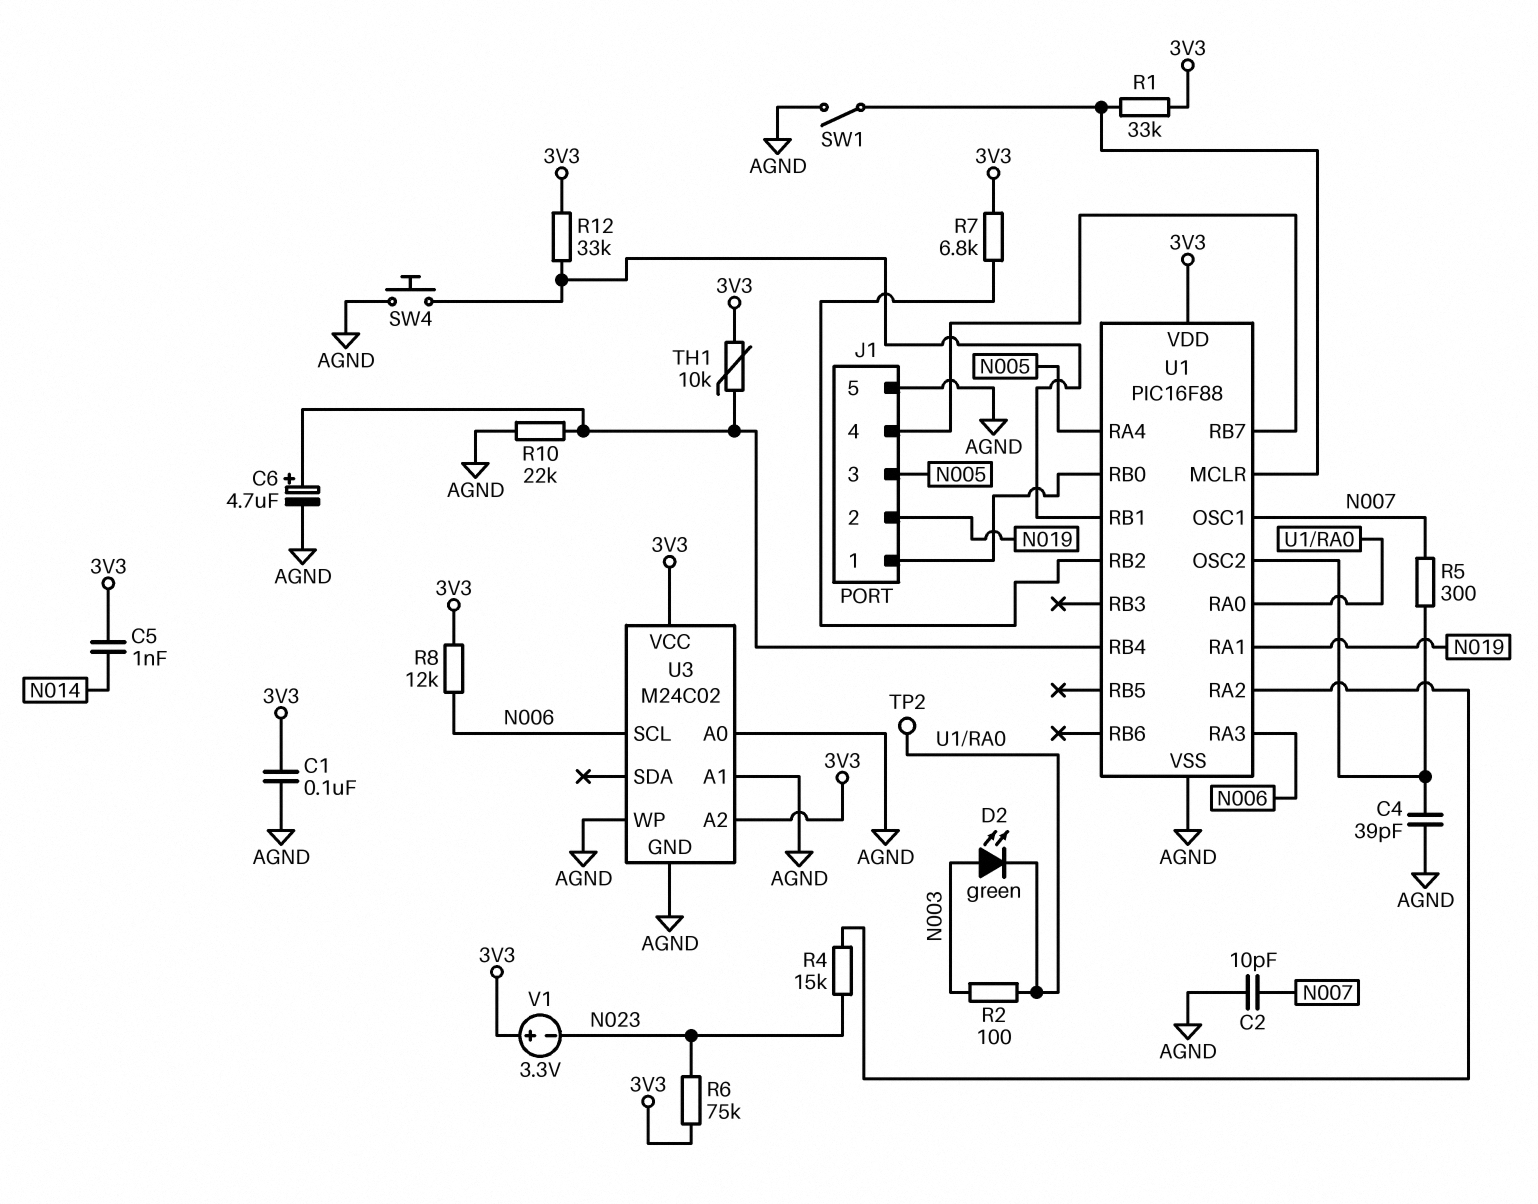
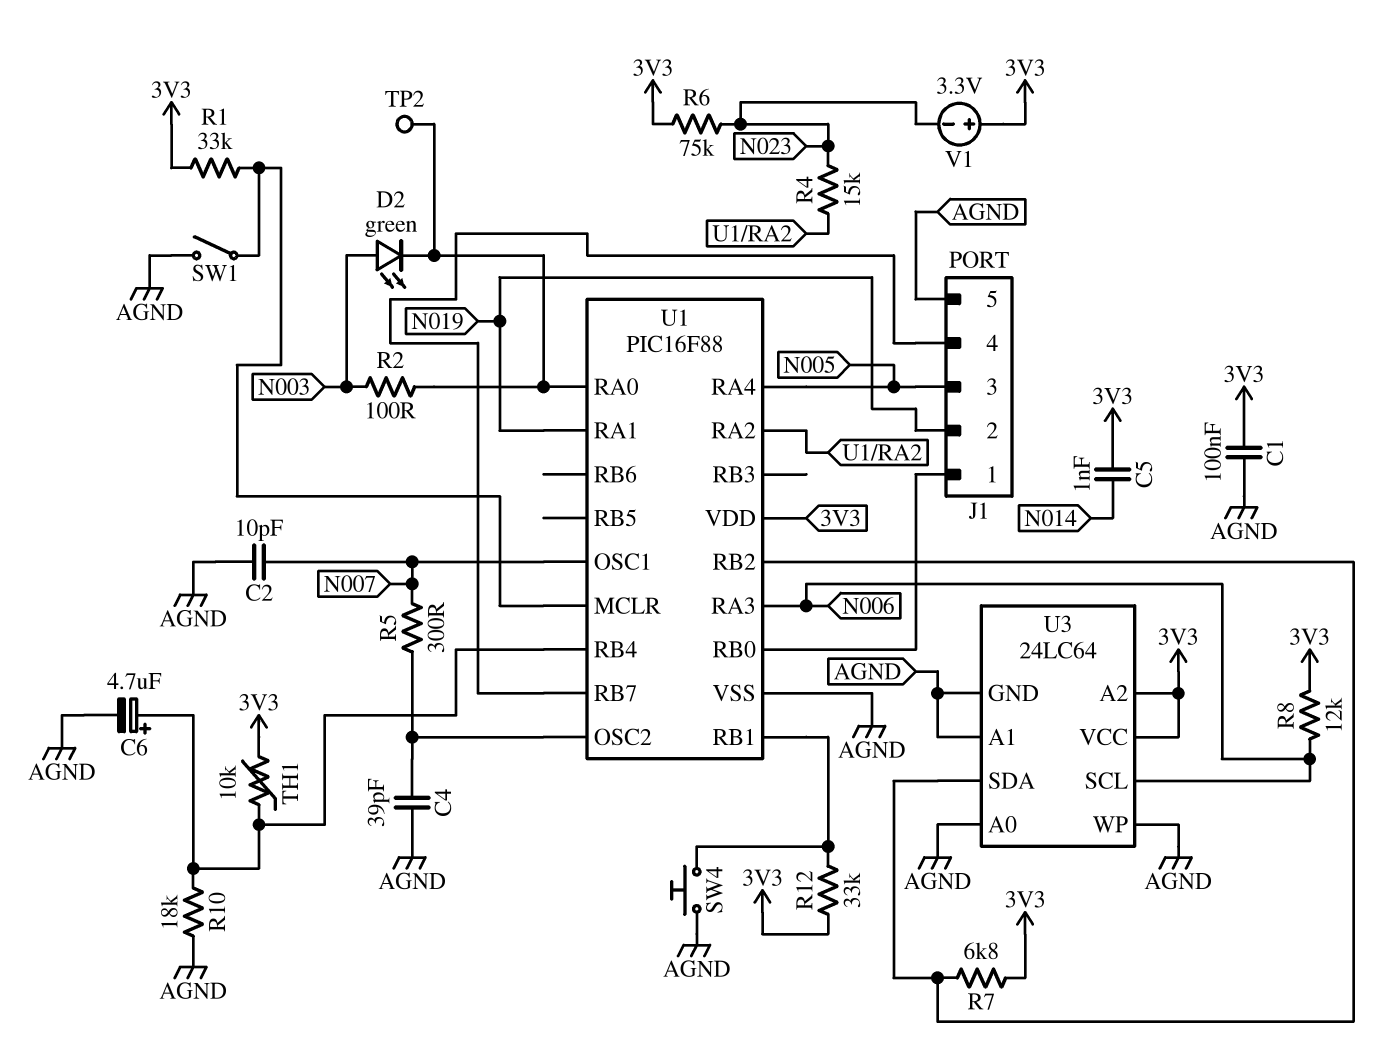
R10: 22k (AGND, U1/RB4) -> 18k (AGND, U1/RB4)
U3: M24C02 -> 24LC64
U3 pin SDA: none -> U1/RB2

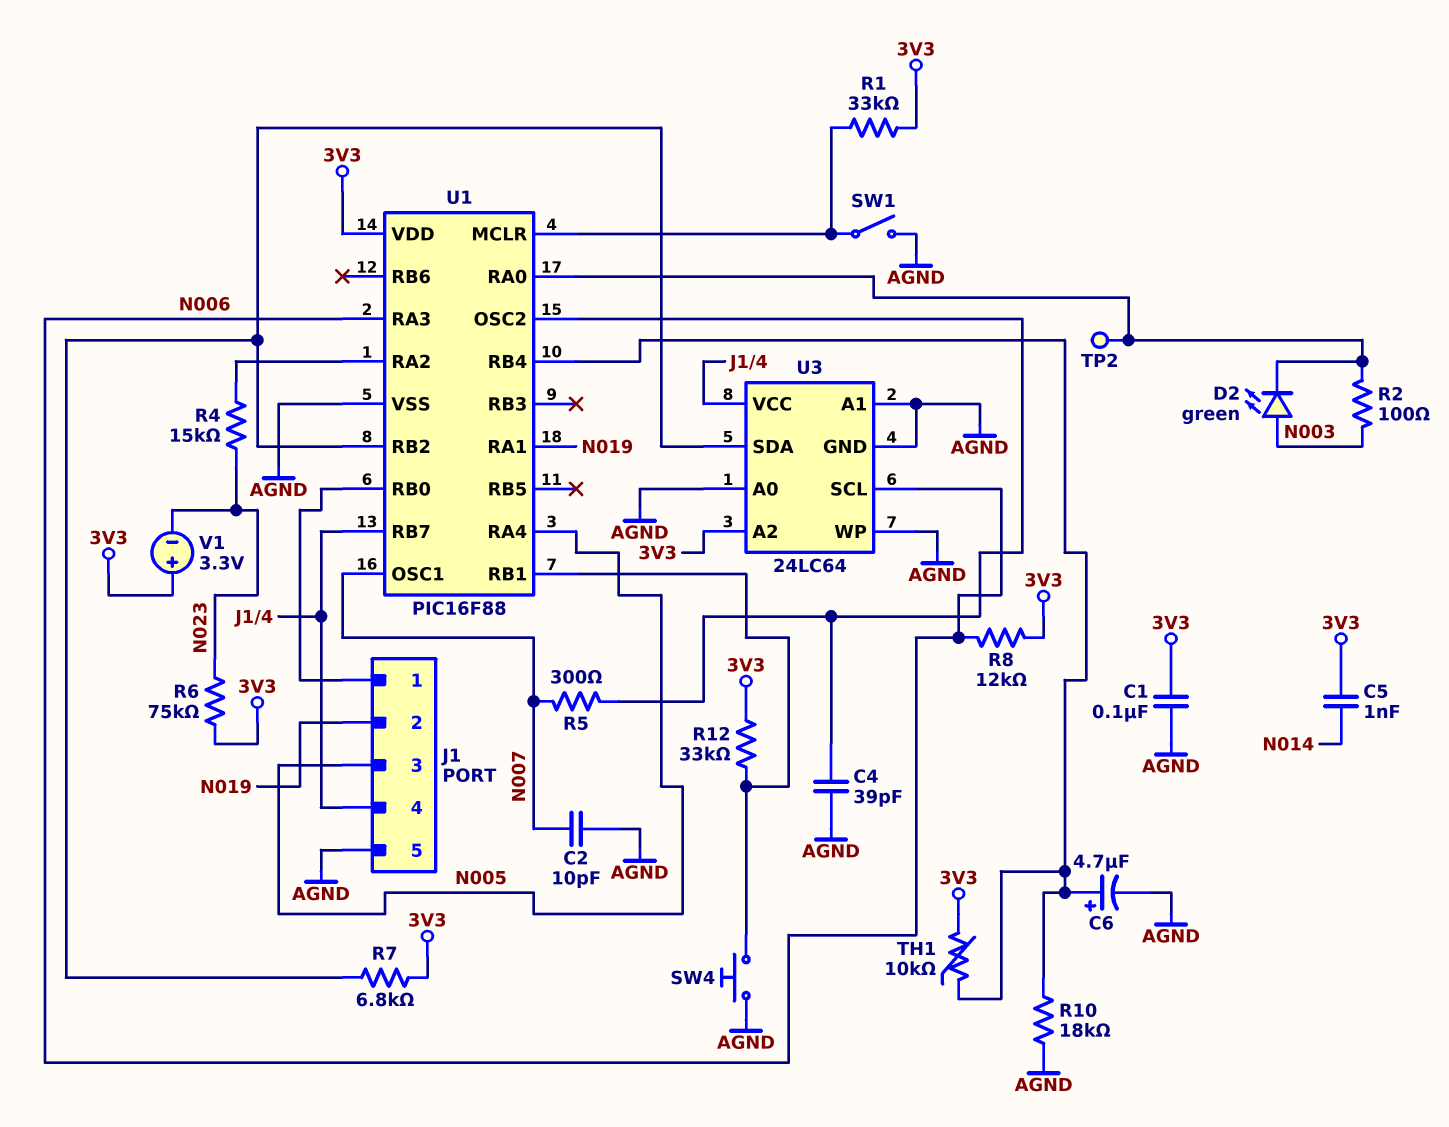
U3 pin VCC: 3V3 -> J1/4

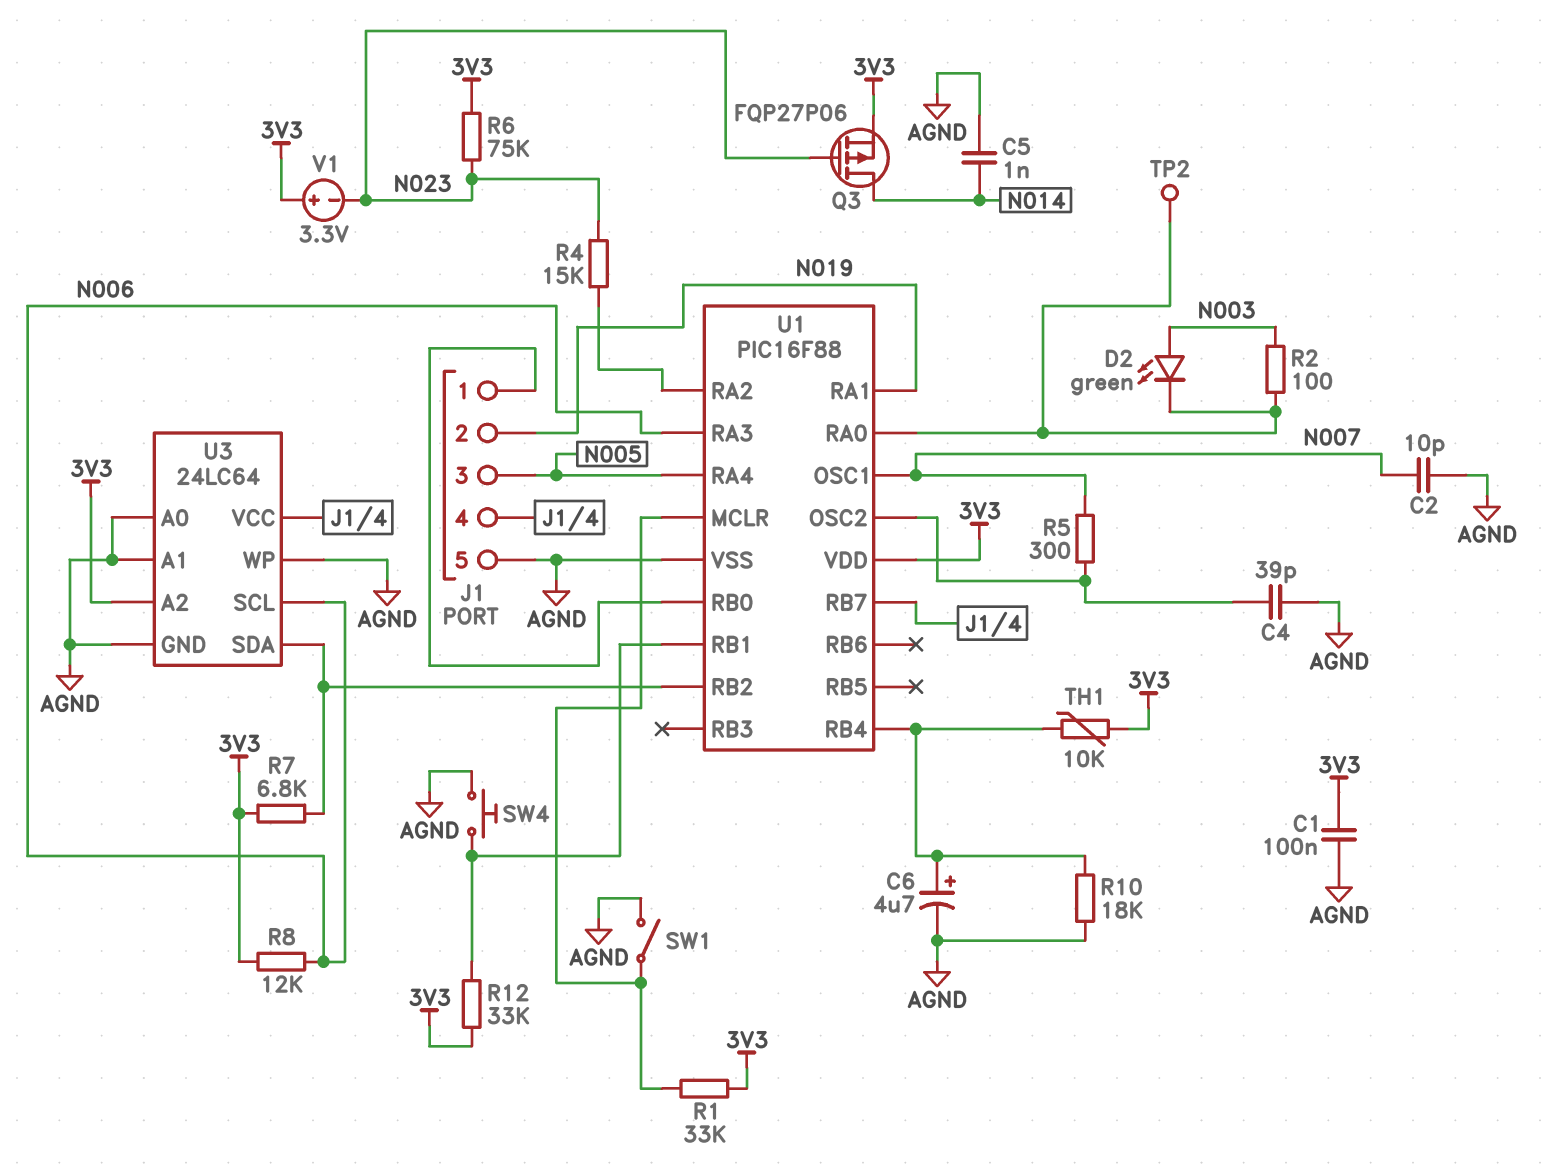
C5: 1nF (3V3, N014) -> 1nF (AGND, N014)
Q3: none -> PMOS FQP27P06 (G N023, D N014, S 3V3)

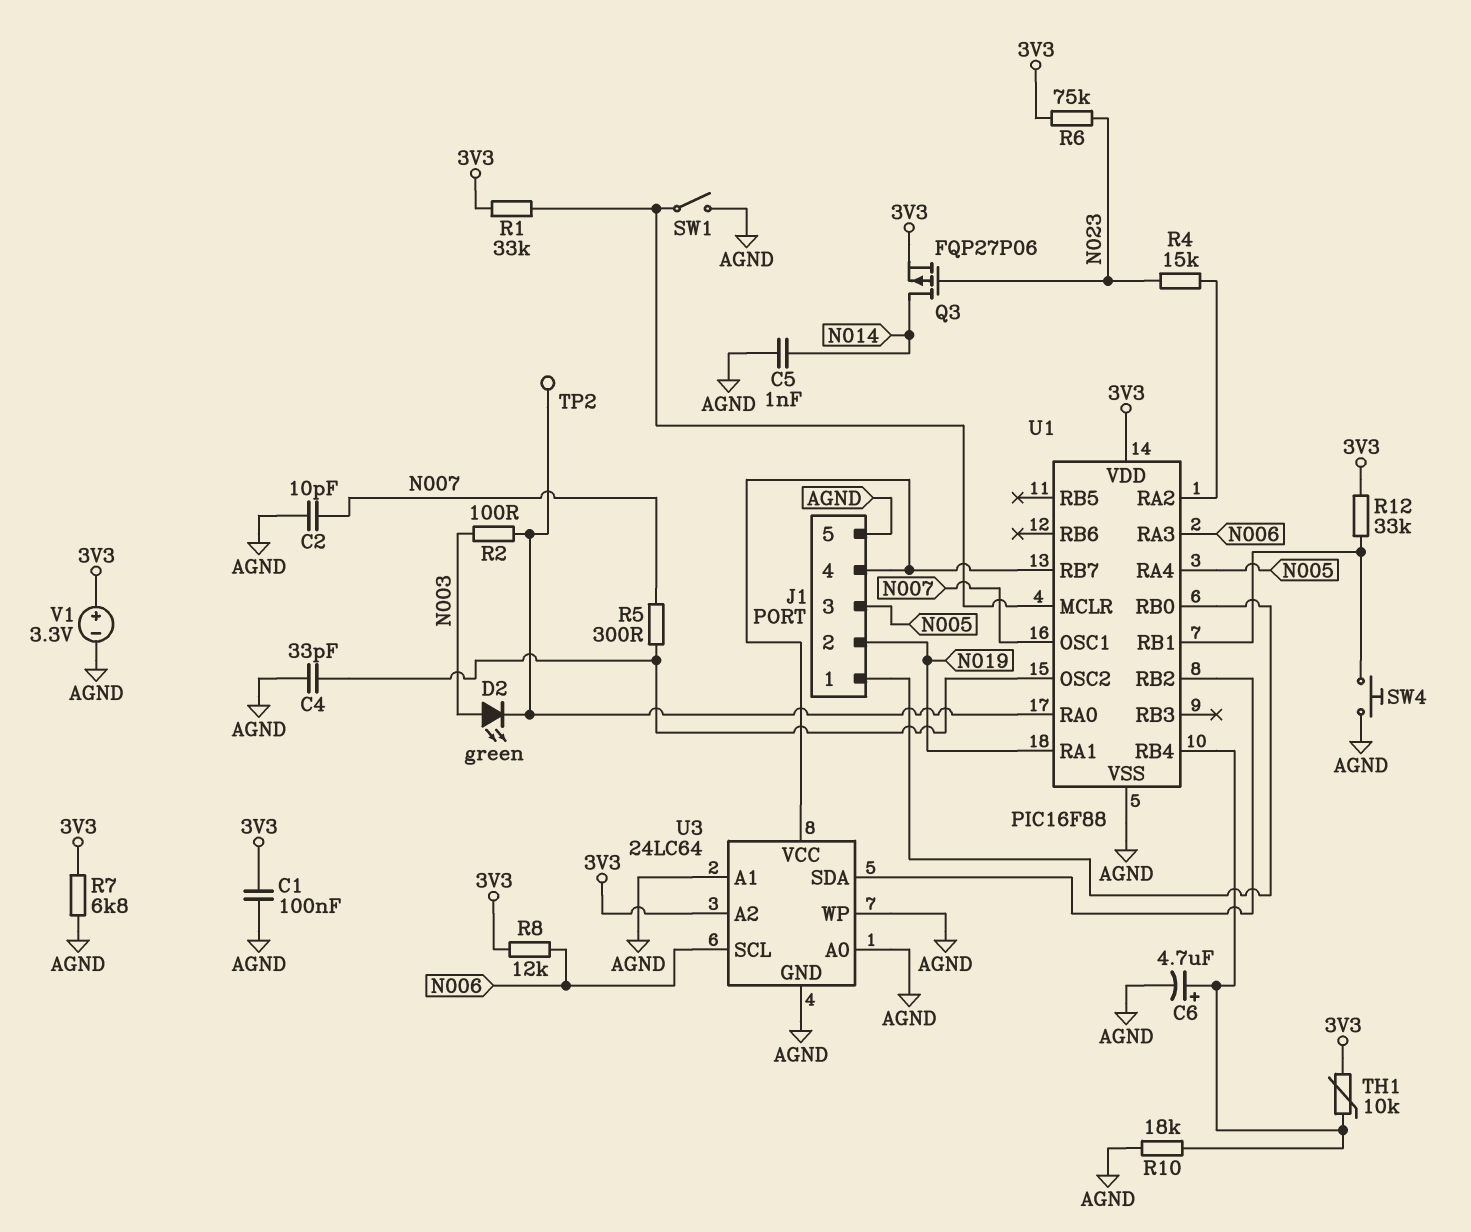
C4: 39pF (AGND, U1/OSC2) -> 33pF (AGND, U1/OSC2)
R7: 6.8k (3V3, U1/RB2) -> 6.8k (3V3, AGND)
V1: 3.3V (plus 3V3, minus N023) -> 3.3V (plus 3V3, minus AGND)

